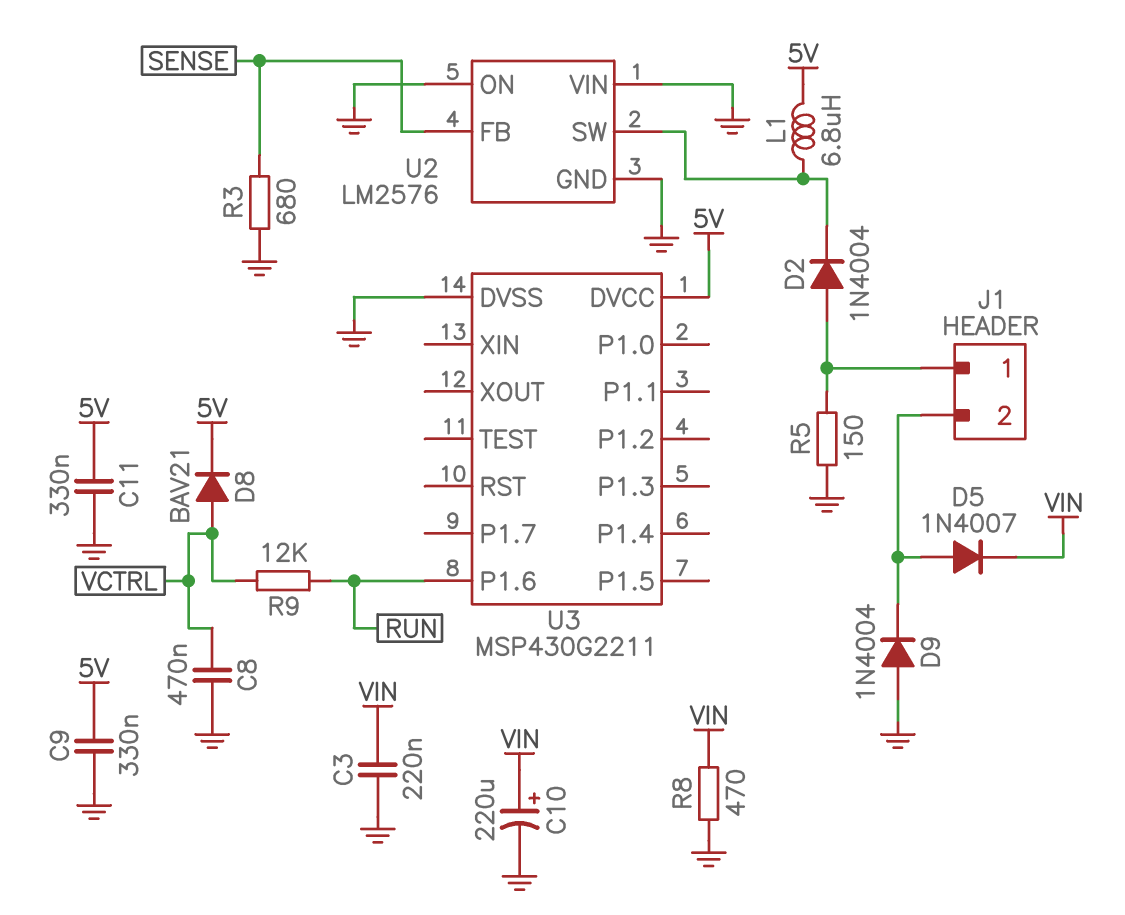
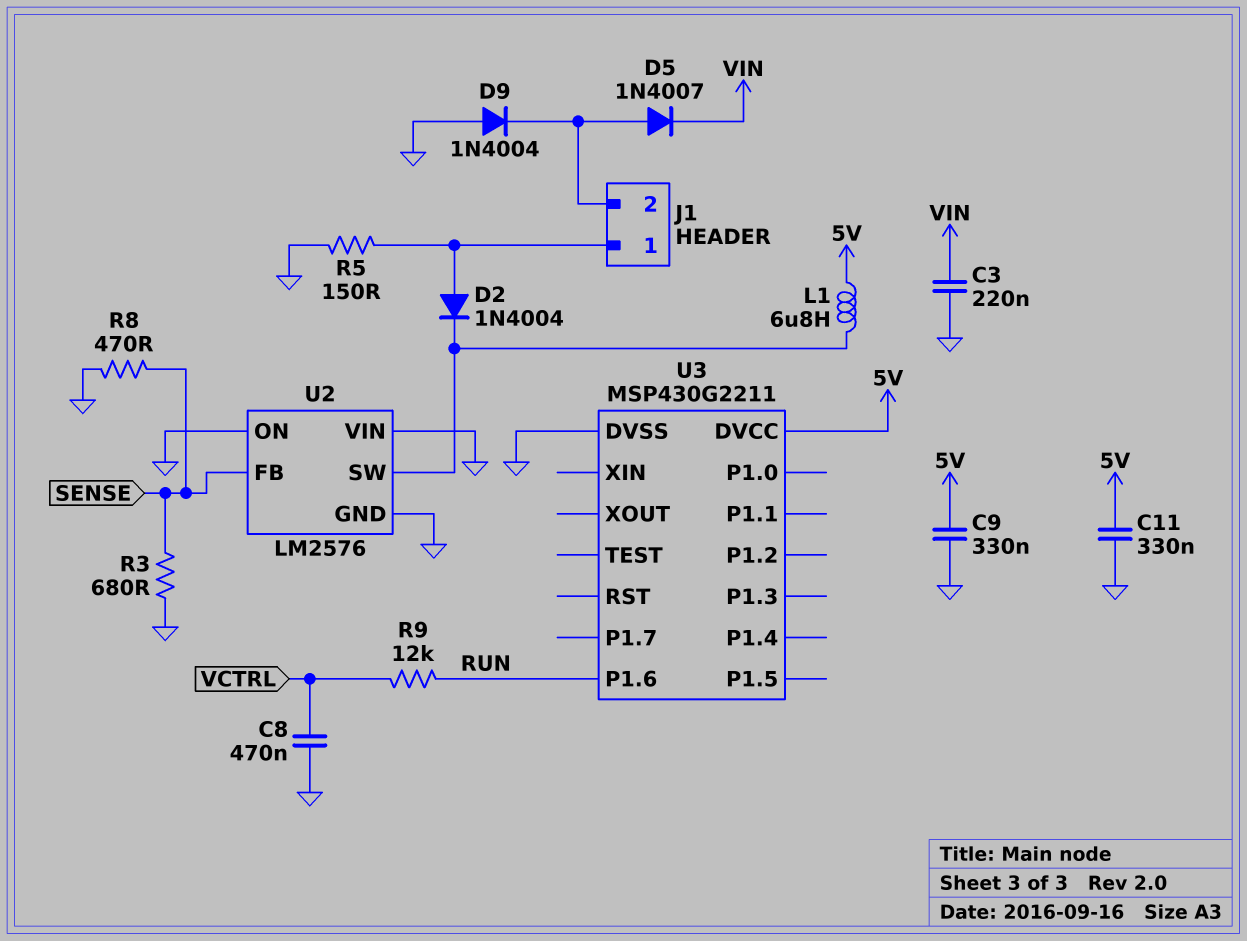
C10: 220uF (plus VIN, minus GND) -> none
D8: diode BAV21 (A VCTRL, K 5V) -> none
R8: 470 (GND, VIN) -> 470 (GND, SENSE)

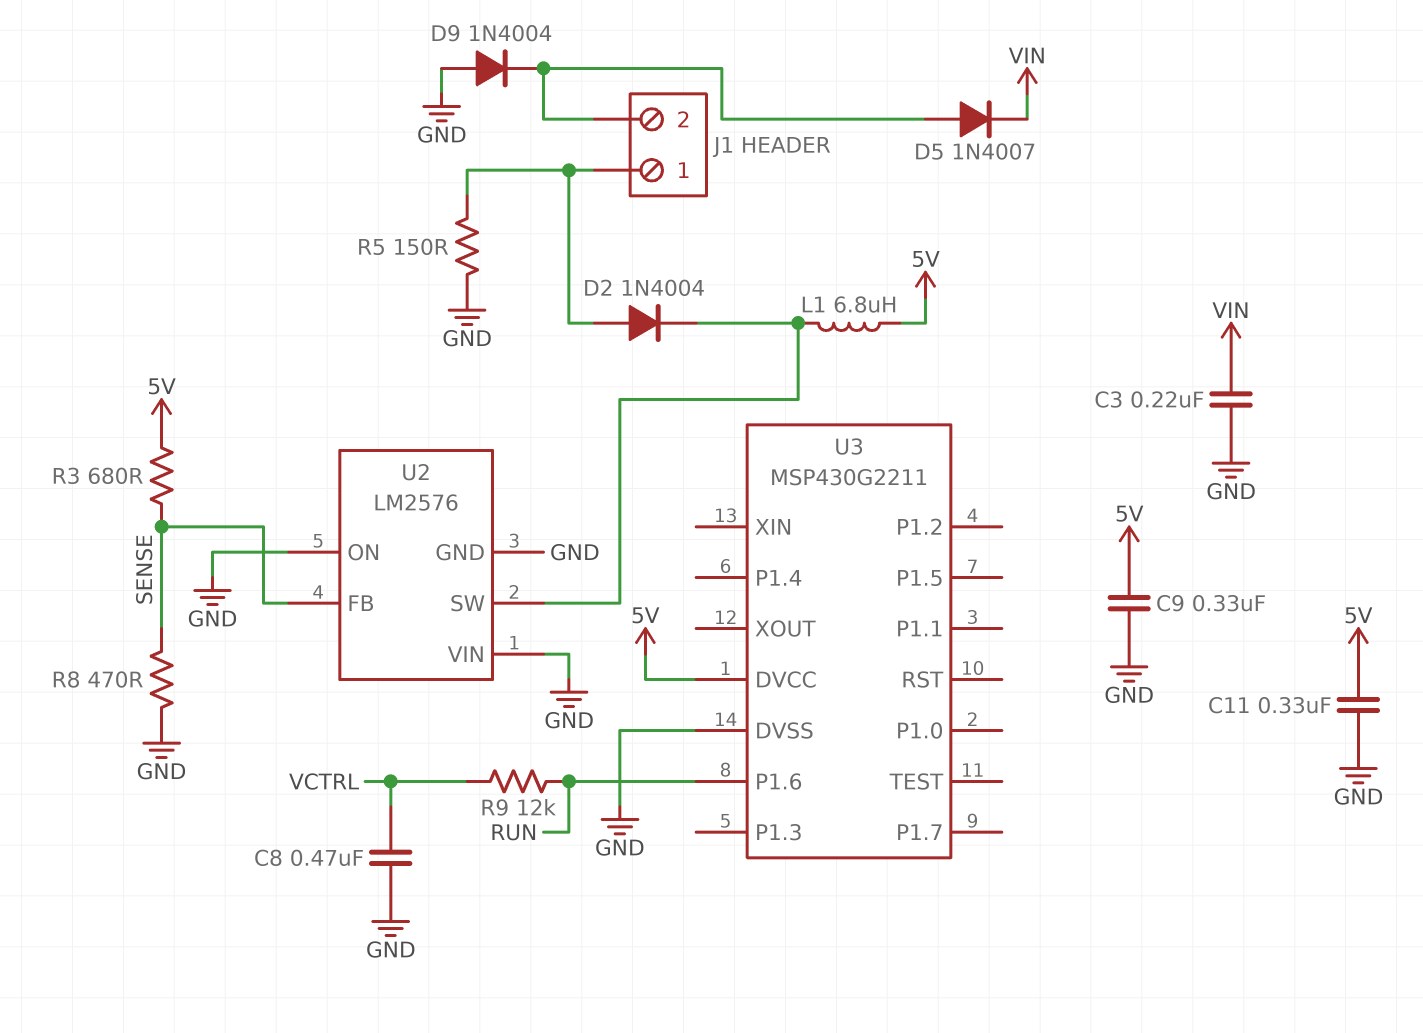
R3: 680 (GND, SENSE) -> 680 (5V, SENSE)

